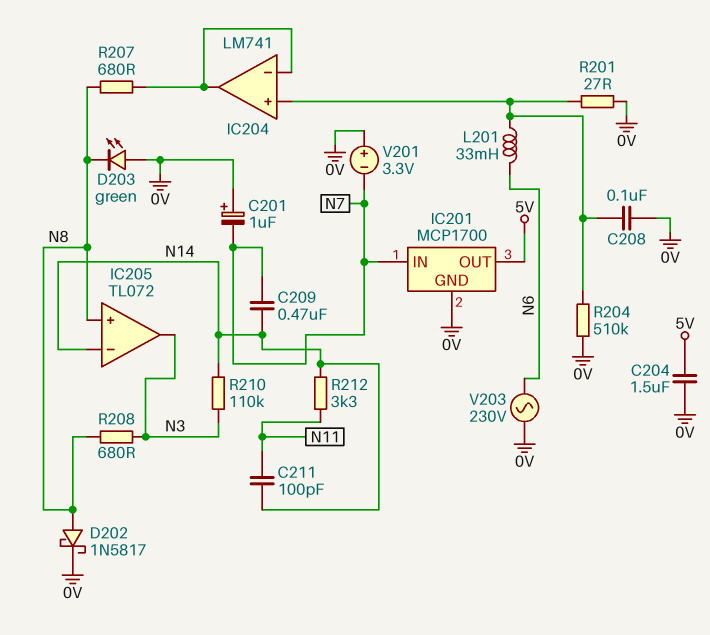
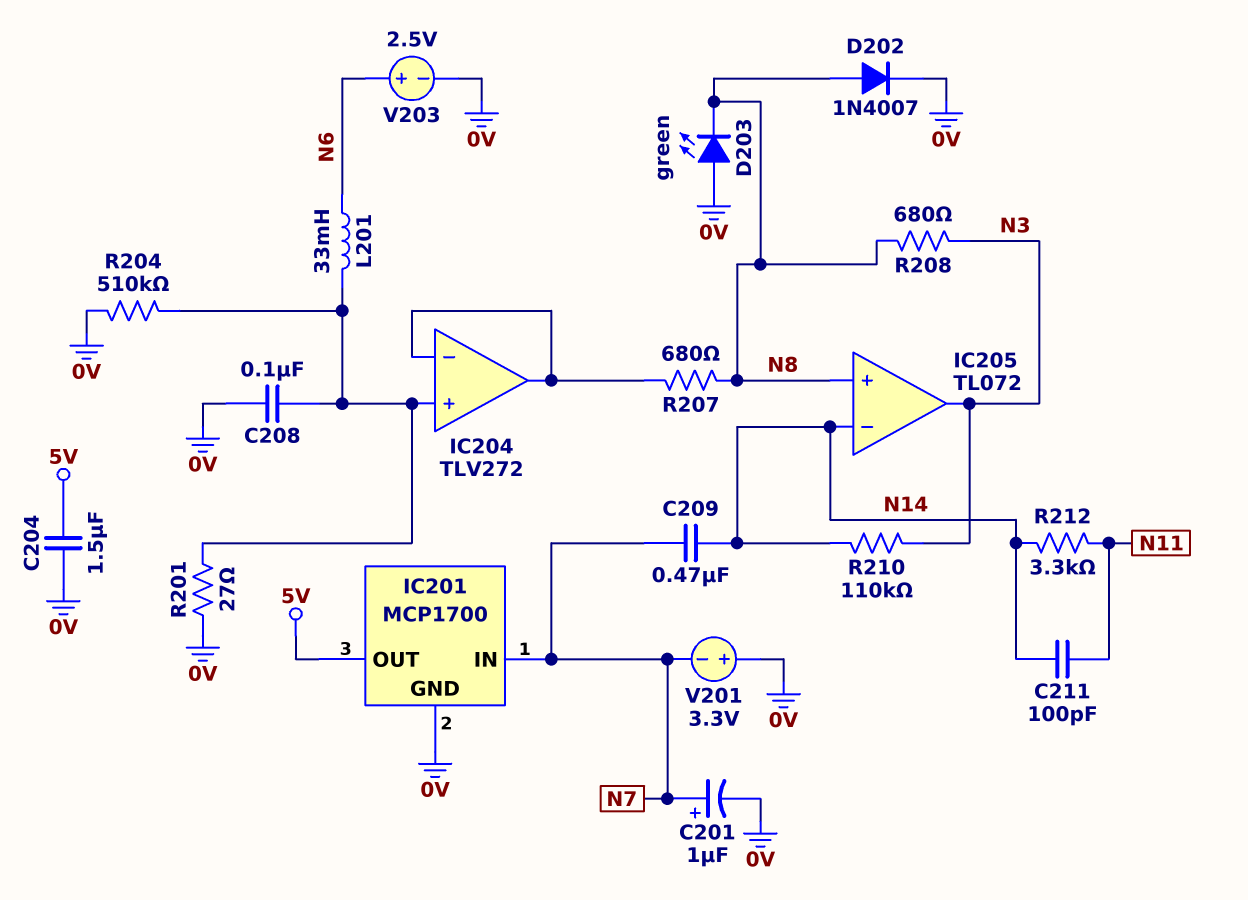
C201: 1uF (plus 0V, minus N7) -> 1uF (plus N7, minus 0V)
D202: schottky 1N5817 (A N8, K 0V) -> diode 1N4007 (A N8, K 0V)
IC204: LM741 -> TLV272
V203: AC 230V (0V, N6) -> 2.5V (plus N6, minus 0V)

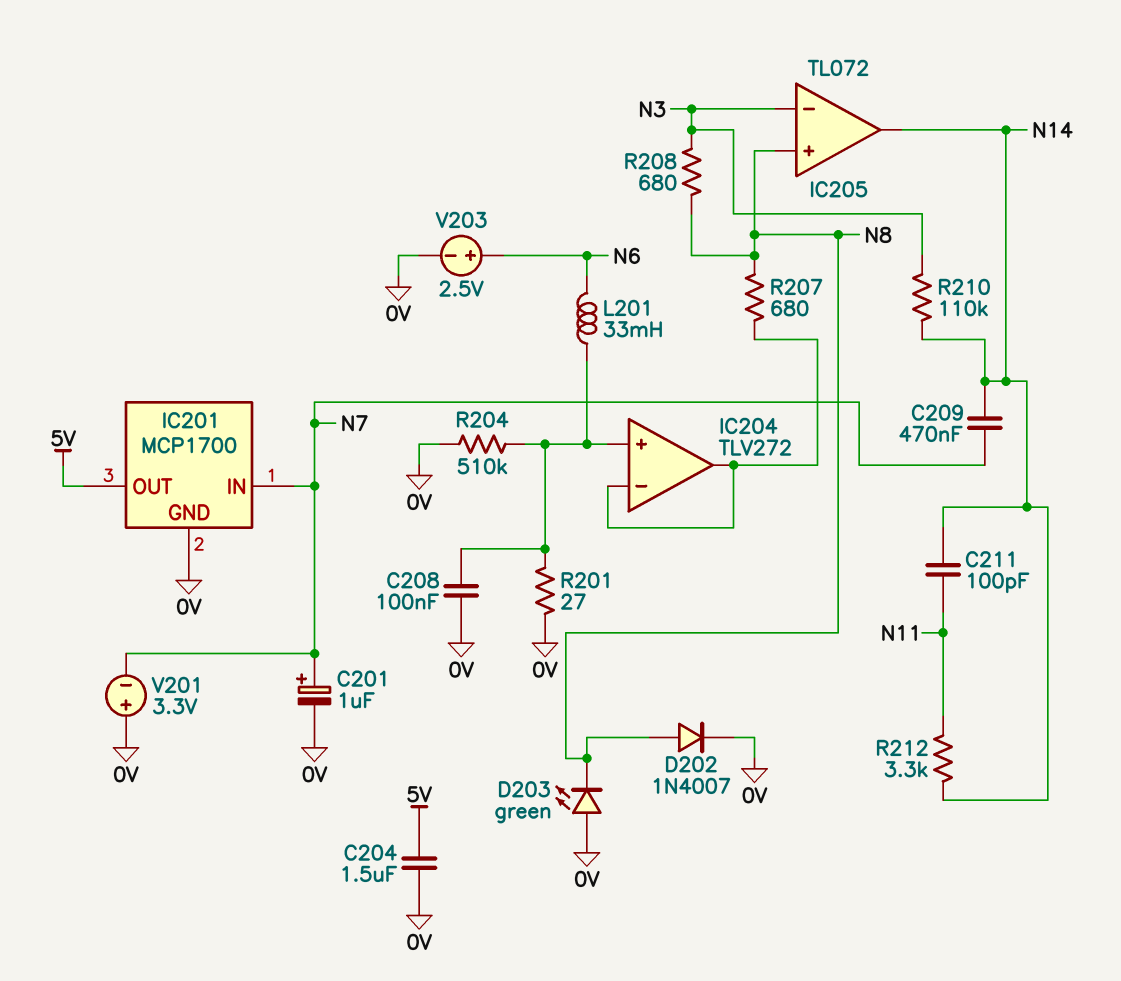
IC205 pin in-: N14 -> N3
IC205 pin out: N3 -> N14

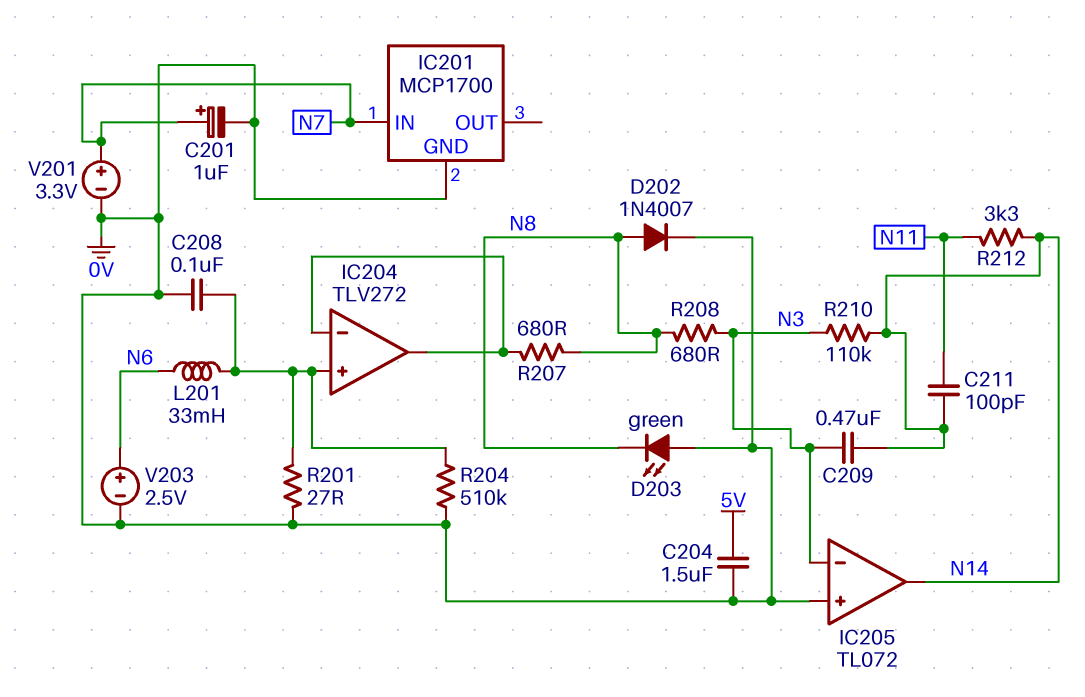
C209: 470nF (N7, N14) -> 470nF (N3, N14)
IC201 pin OUT: 5V -> none
IC205 pin in+: N8 -> 0V
V201: 3.3V (plus 0V, minus N7) -> 3.3V (plus N7, minus 0V)

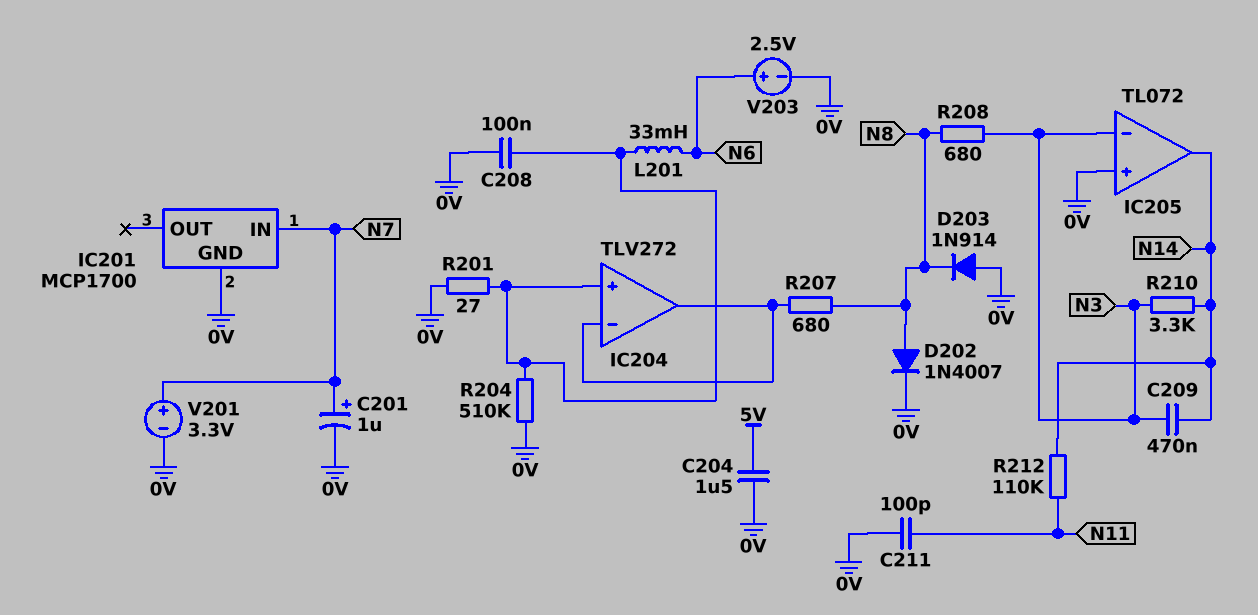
C211: 100pF (N11, N14) -> 100pF (0V, N11)
D203: LED green (A 0V, K N8) -> diode 1N914 (A 0V, K N8)
R210: 110k (N3, N14) -> 3.3k (N3, N14)
R212: 3.3k (N11, N14) -> 110k (N11, N14)

